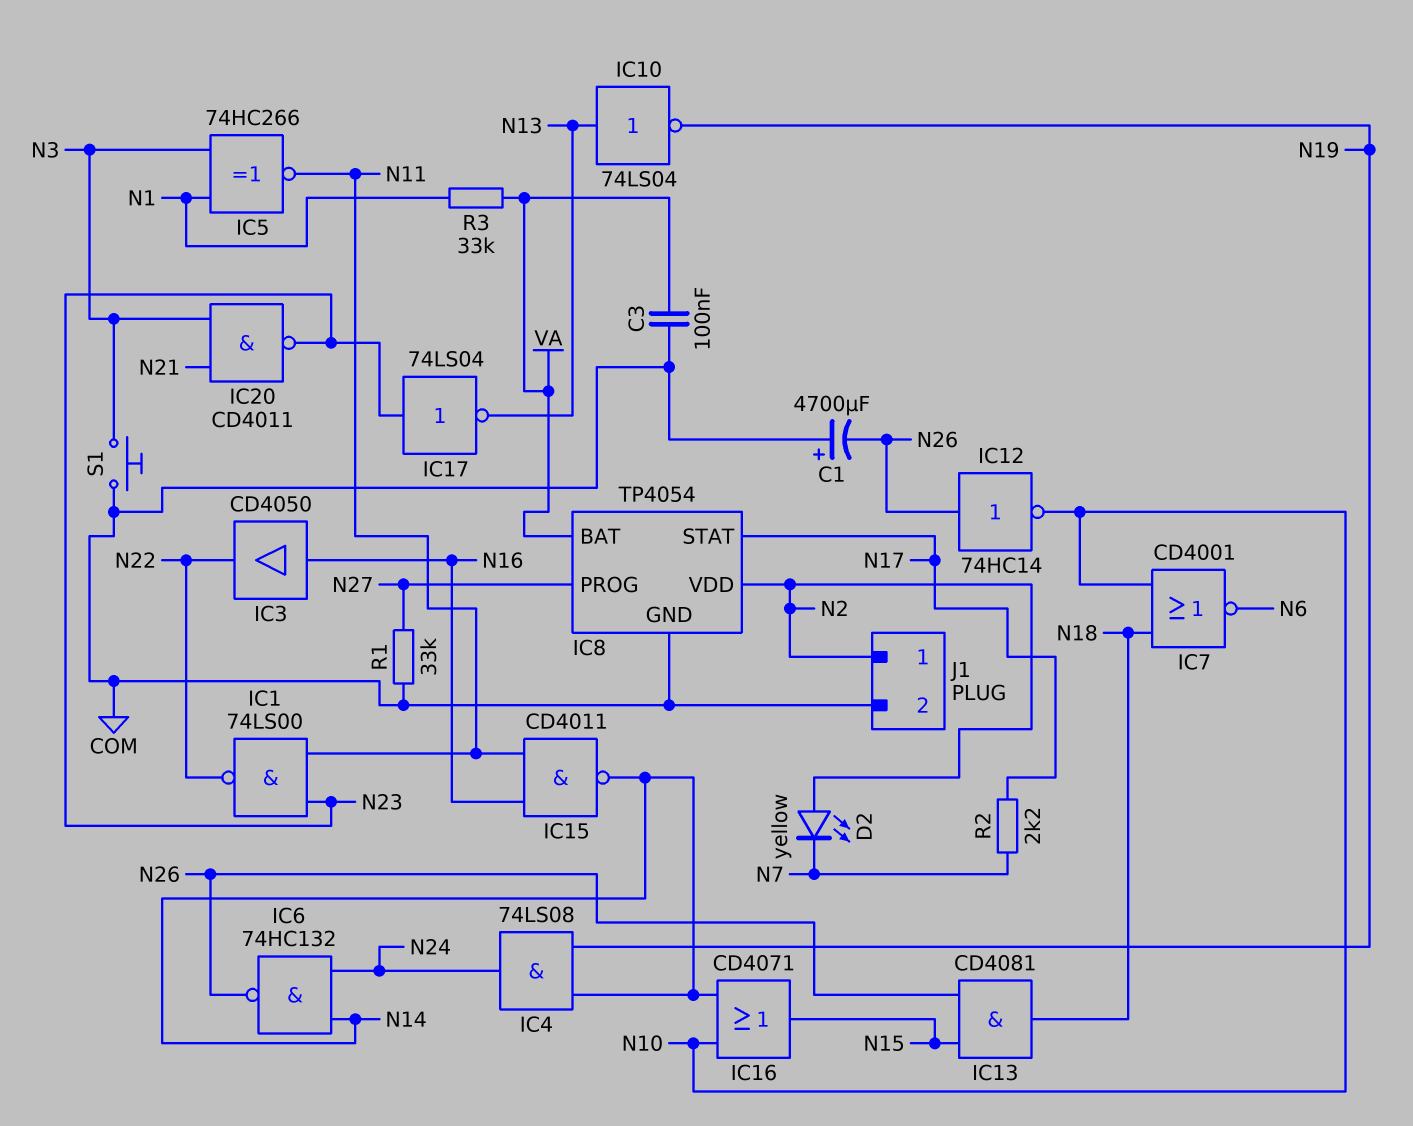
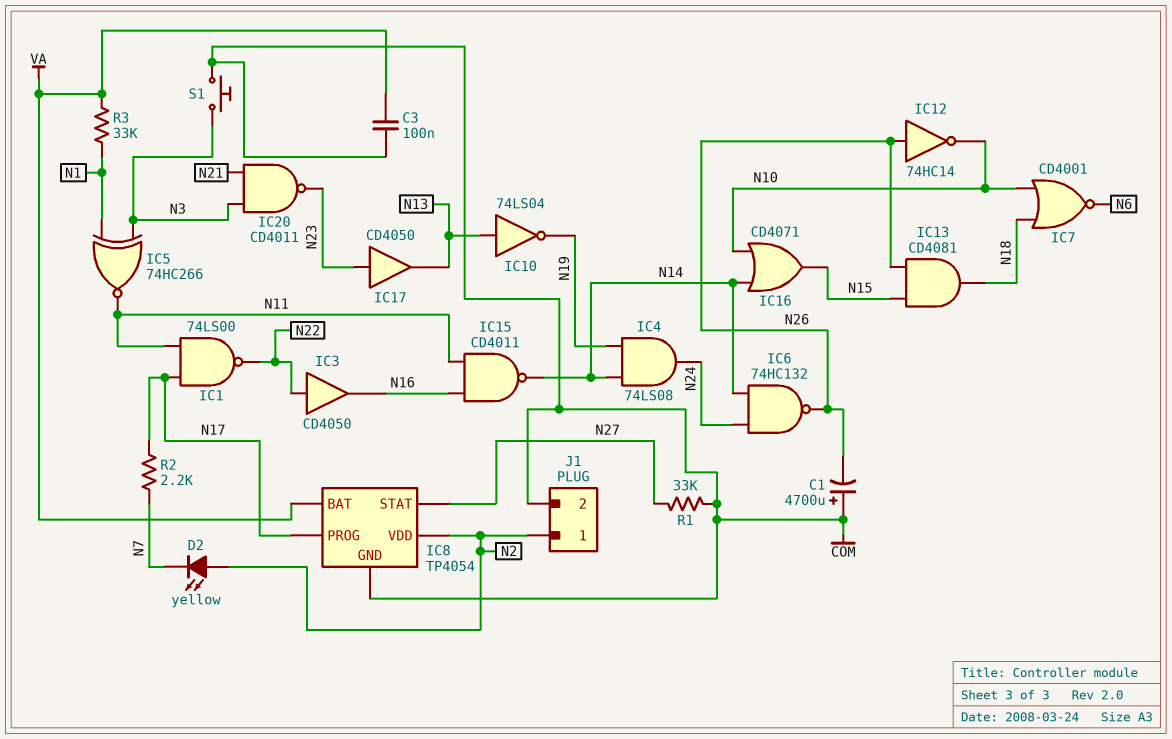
IC1: NAND 74LS00 (in N11, in N23, out N22) -> NAND 74LS00 (in N11, in N17, out N22)
IC3: buffer CD4050 (in N16, out N22) -> buffer CD4050 (in N22, out N16)
IC8 pin PROG: N27 -> N17
IC8 pin STAT: N17 -> N27
IC17: NOT 74LS04 (in N23, out N13) -> buffer CD4050 (in N23, out N13)

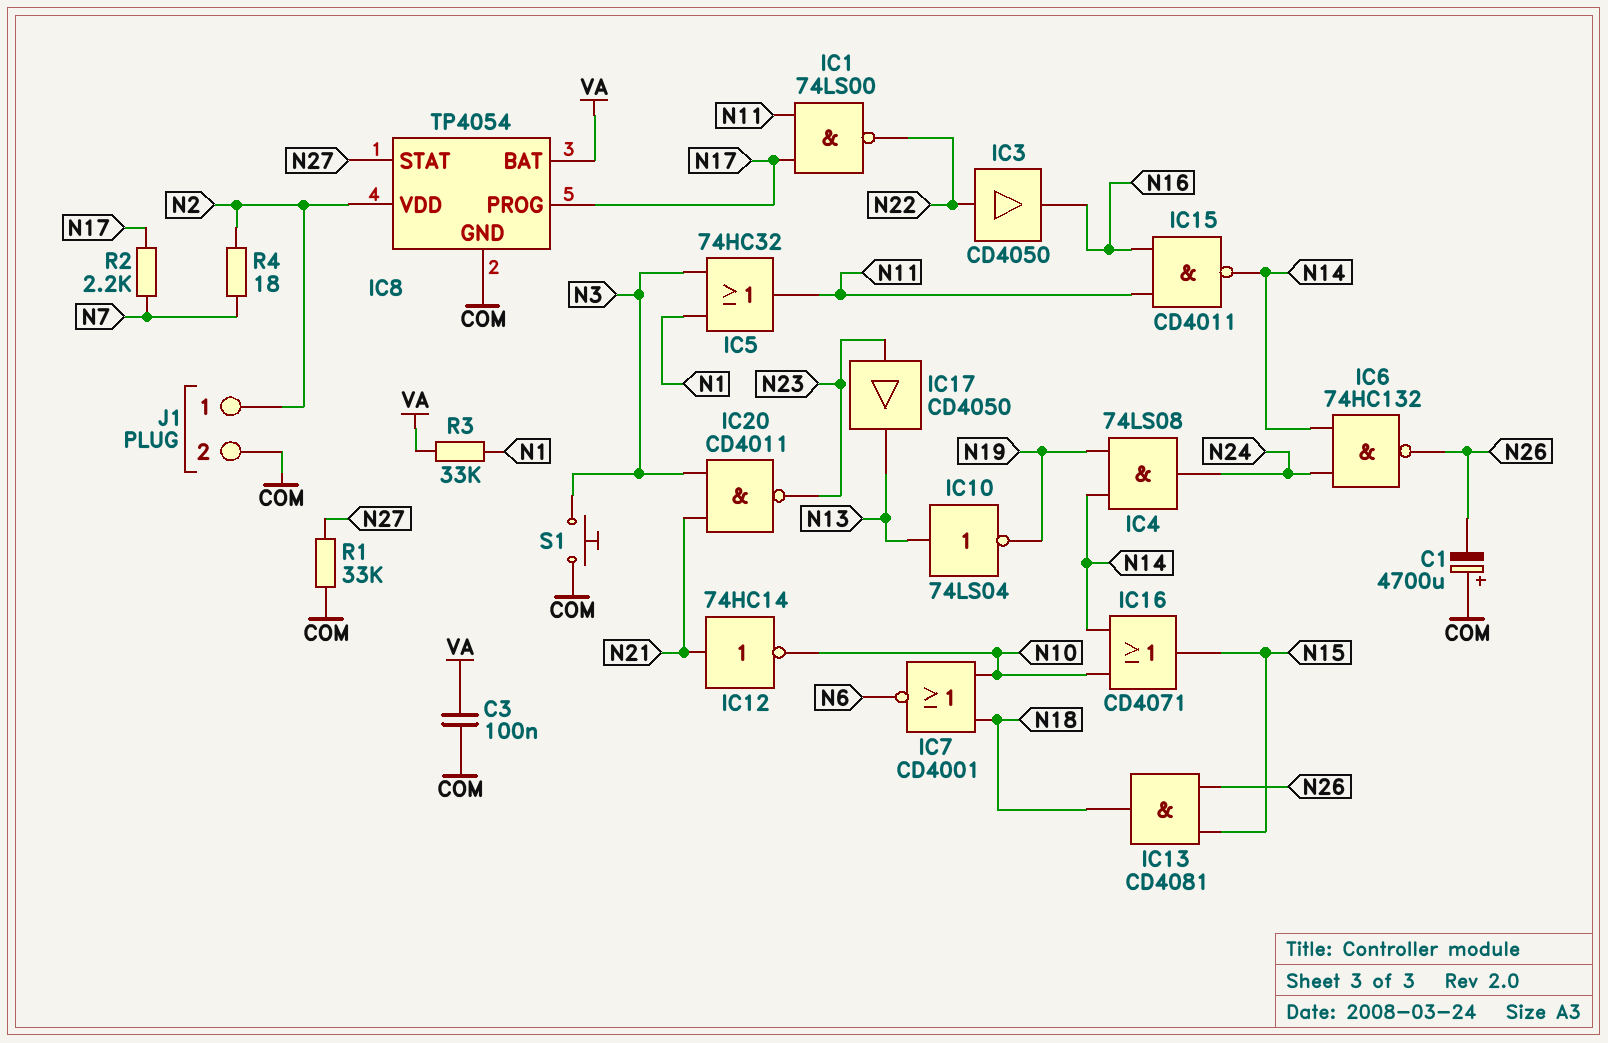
D2: LED yellow (A N2, K N7) -> none
IC5: XNOR 74HC266 (in N1, in N3, out N11) -> OR 74HC32 (in N1, in N3, out N11)
IC12: NOT 74HC14 (in N26, out N10) -> NOT 74HC14 (in N21, out N10)
R4: none -> 18 (N2, N7)

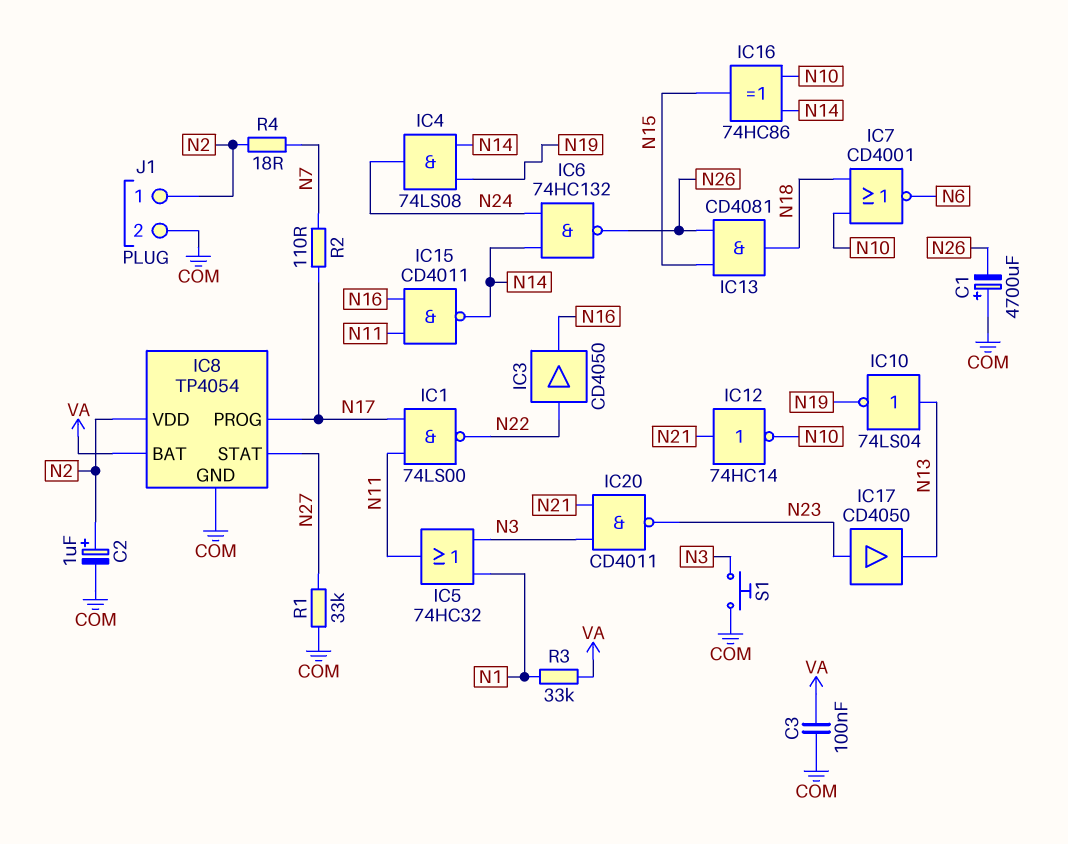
C2: none -> 1uF (plus N2, minus COM)
IC16: OR CD4071 (in N10, in N14, out N15) -> XOR 74HC86 (in N10, in N14, out N15)
R2: 2.2k (N7, N17) -> 110 (N7, N17)

